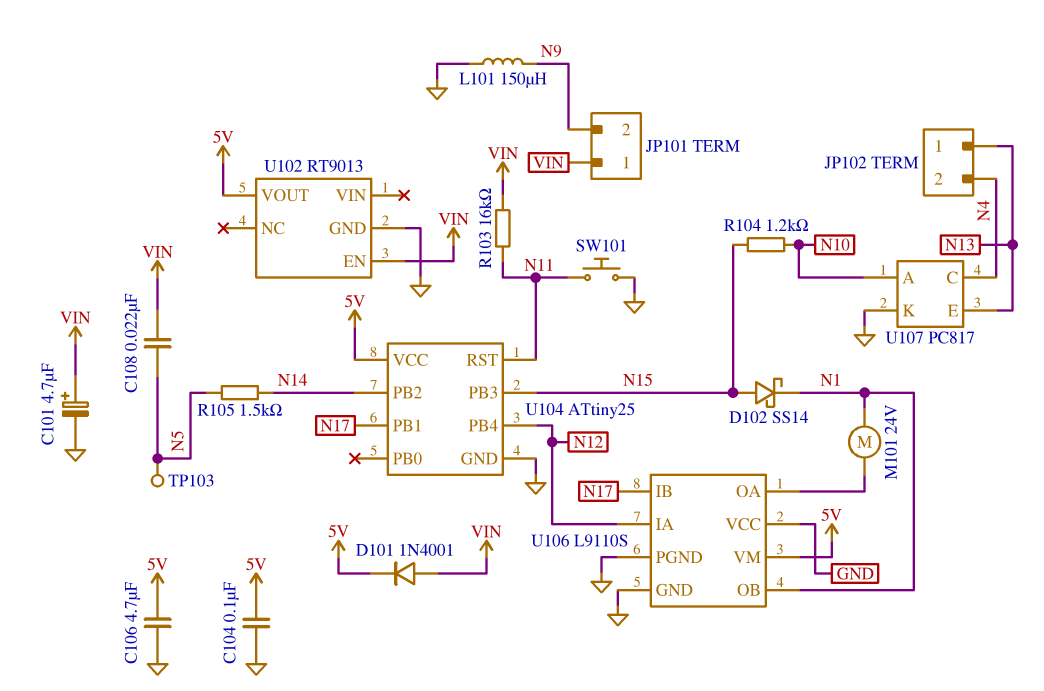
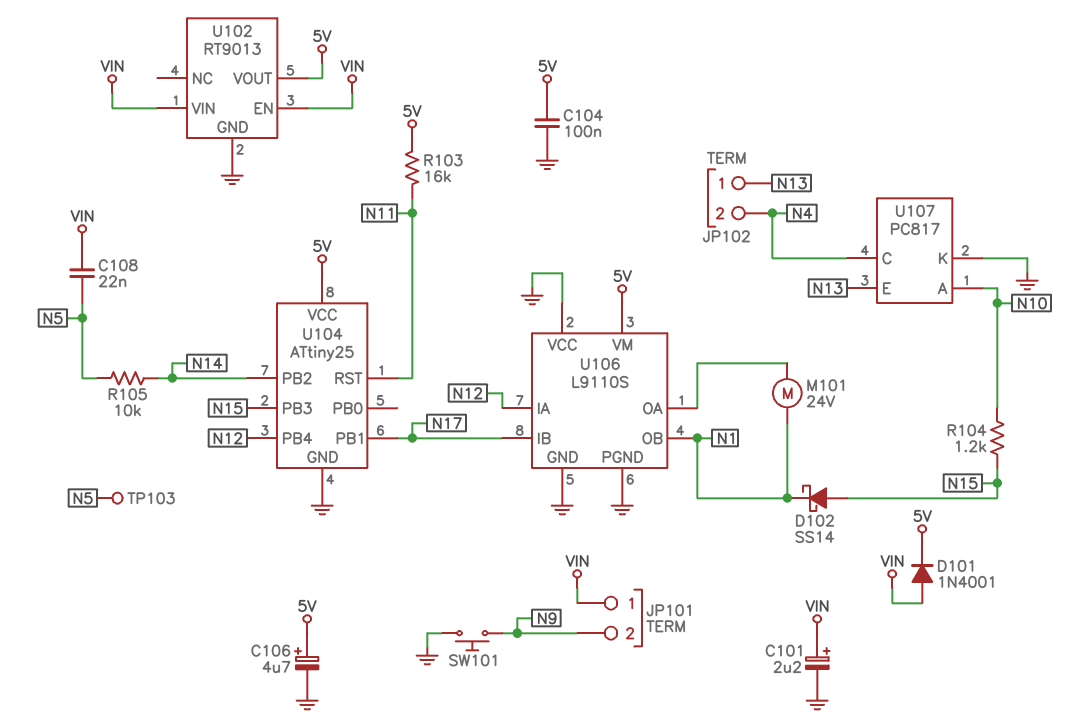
C101: 4.7uF (plus VIN, minus GND) -> 2.2uF (plus VIN, minus GND)
C106: 4.7uF (5V, GND) -> 4.7uF (plus 5V, minus GND)
L101: 150uH (GND, N9) -> none
R103: 16k (N11, VIN) -> 16k (5V, N11)
R105: 1.5k (N5, N14) -> 10k (N5, N14)
SW101: button (GND, N11) -> button (GND, N9)
U102 pin VIN: none -> VIN

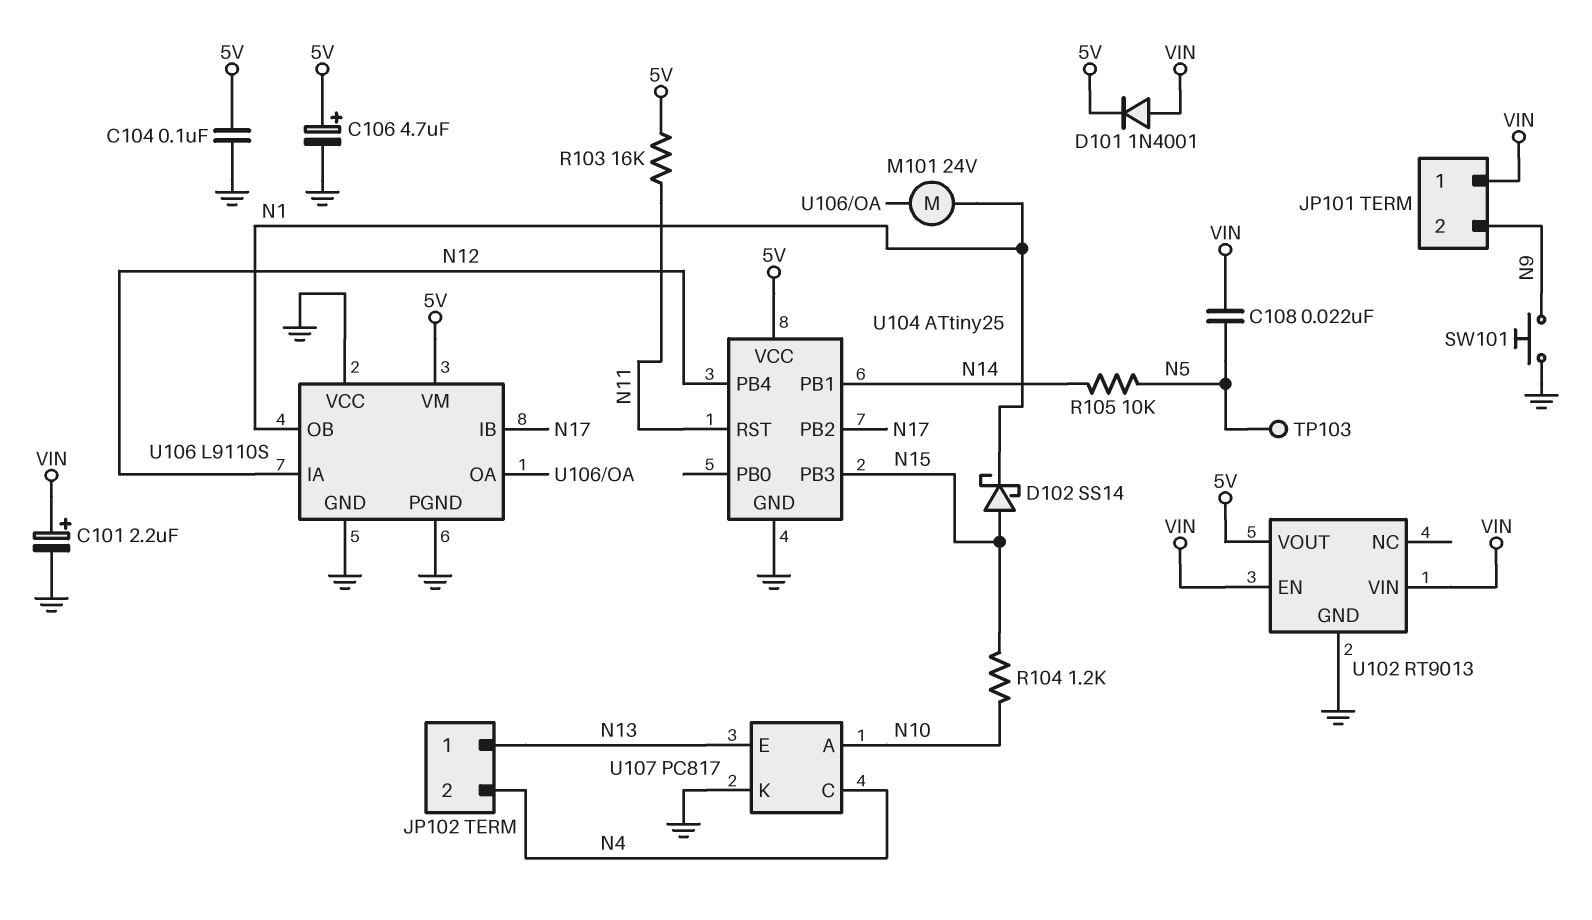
U104 pin PB1: N17 -> N14
U104 pin PB2: N14 -> N17

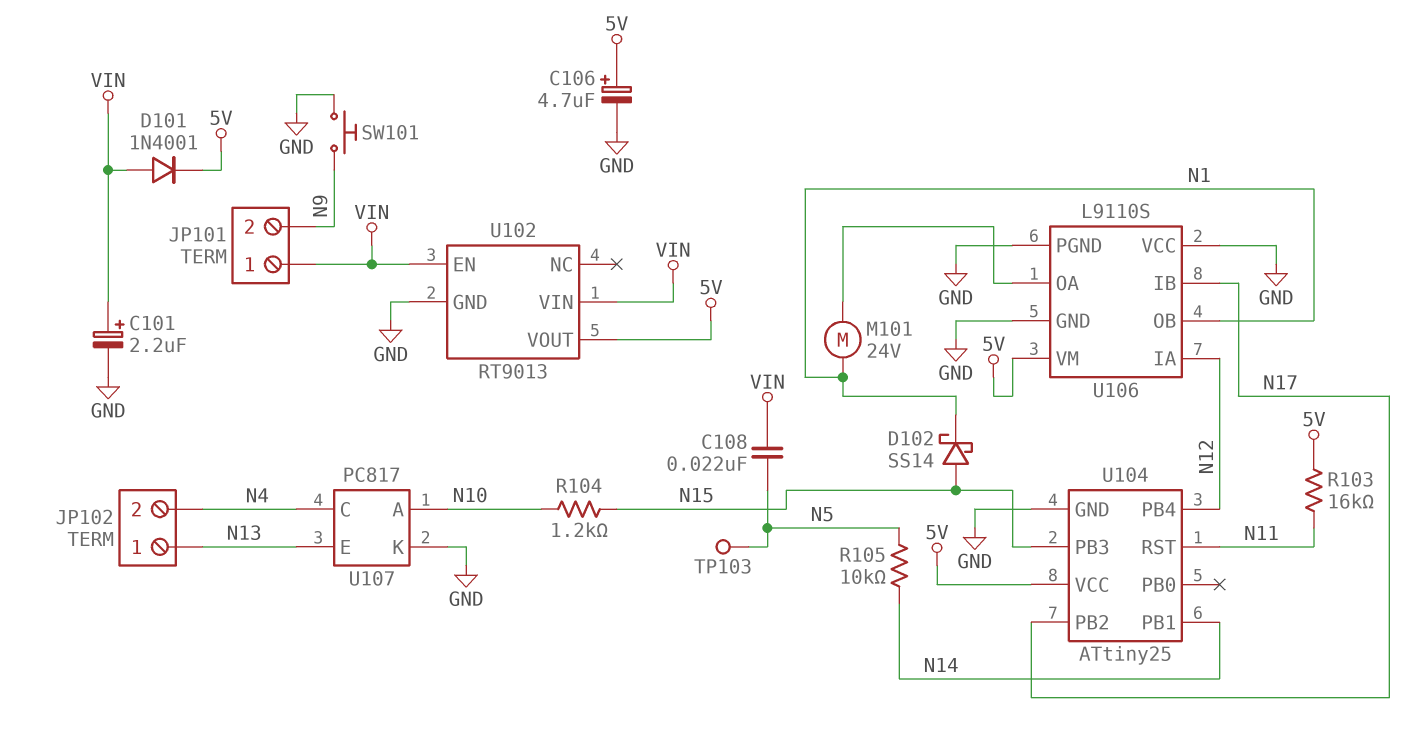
C104: 100nF (5V, GND) -> none

